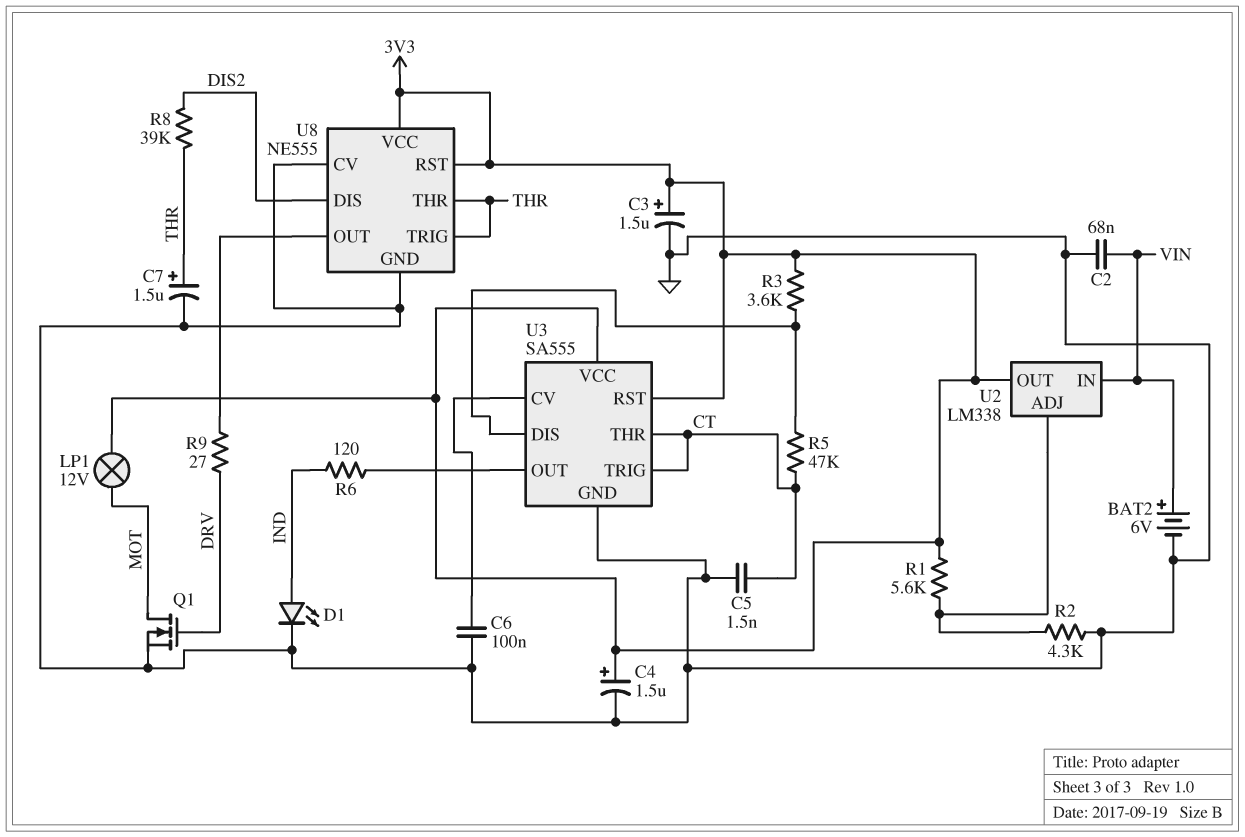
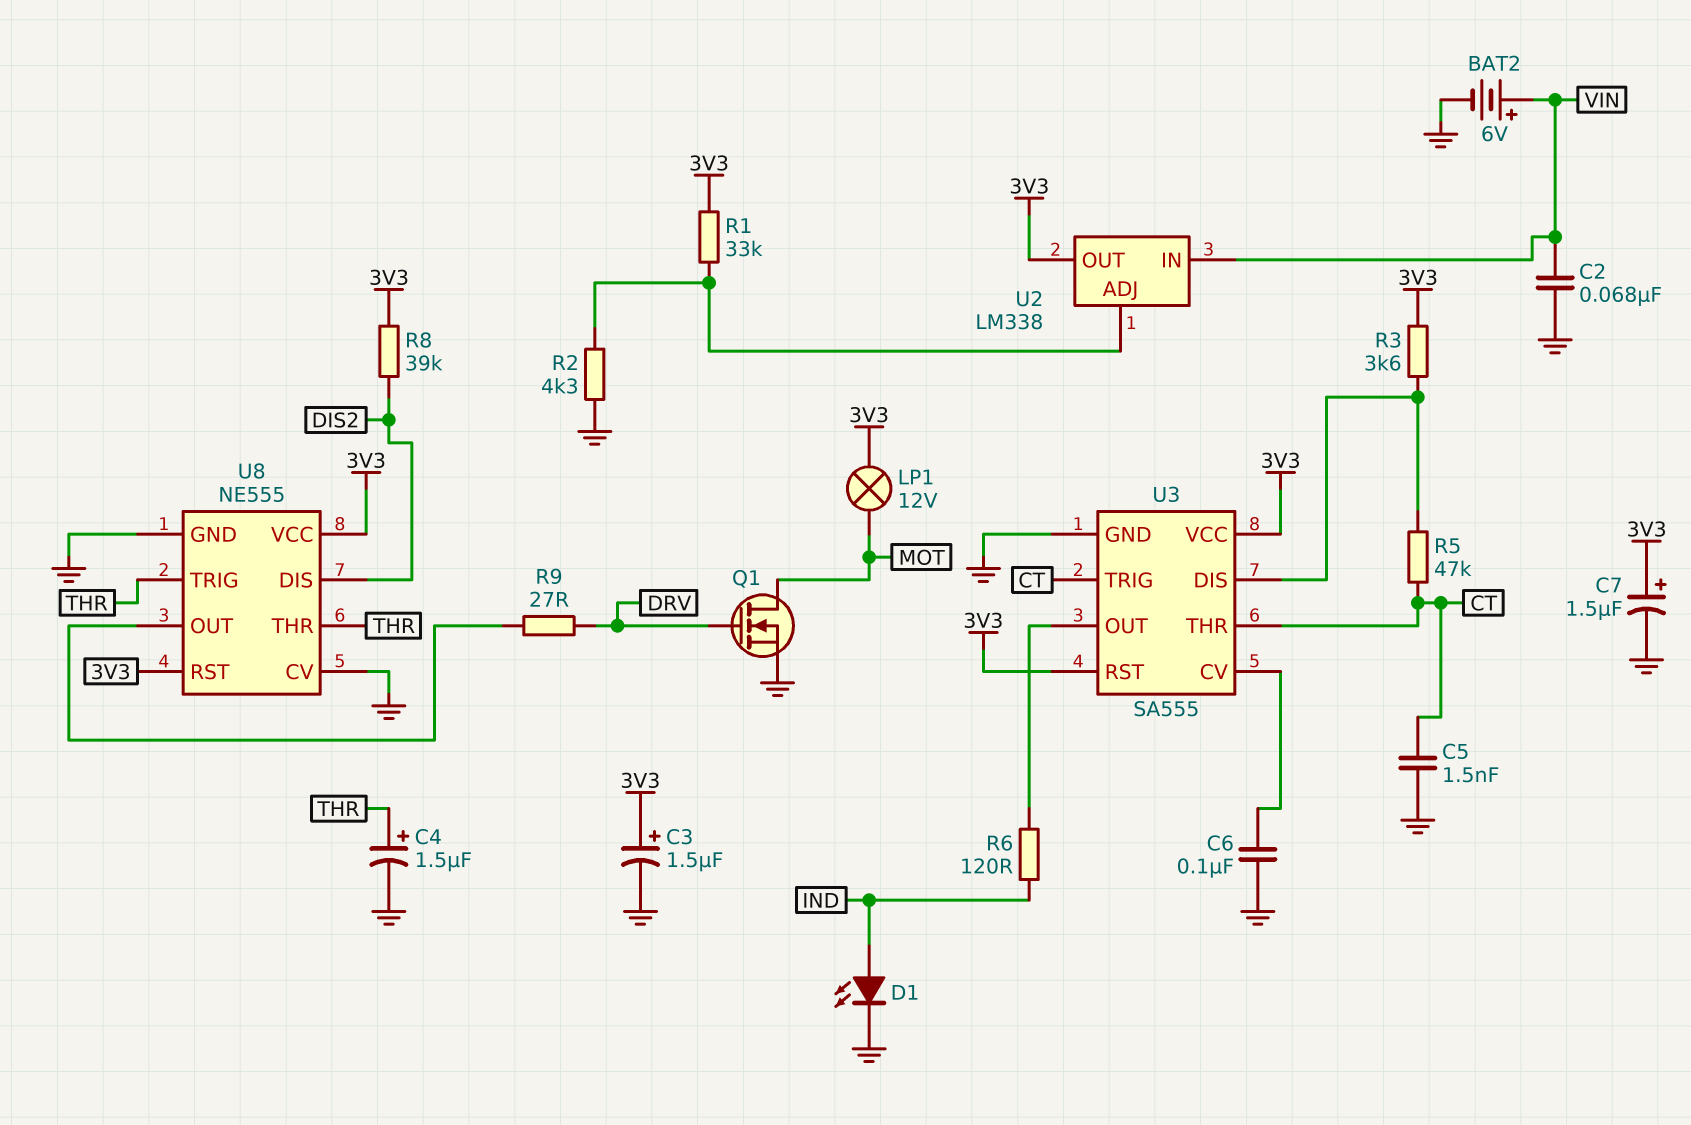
C4: 1.5uF (plus 3V3, minus GND) -> 1.5uF (plus THR, minus GND)
C7: 1.5uF (plus THR, minus GND) -> 1.5uF (plus 3V3, minus GND)
R1: 5.6k (3V3, U2/ADJ) -> 33k (3V3, U2/ADJ)
R8: 39k (DIS2, THR) -> 39k (3V3, DIS2)

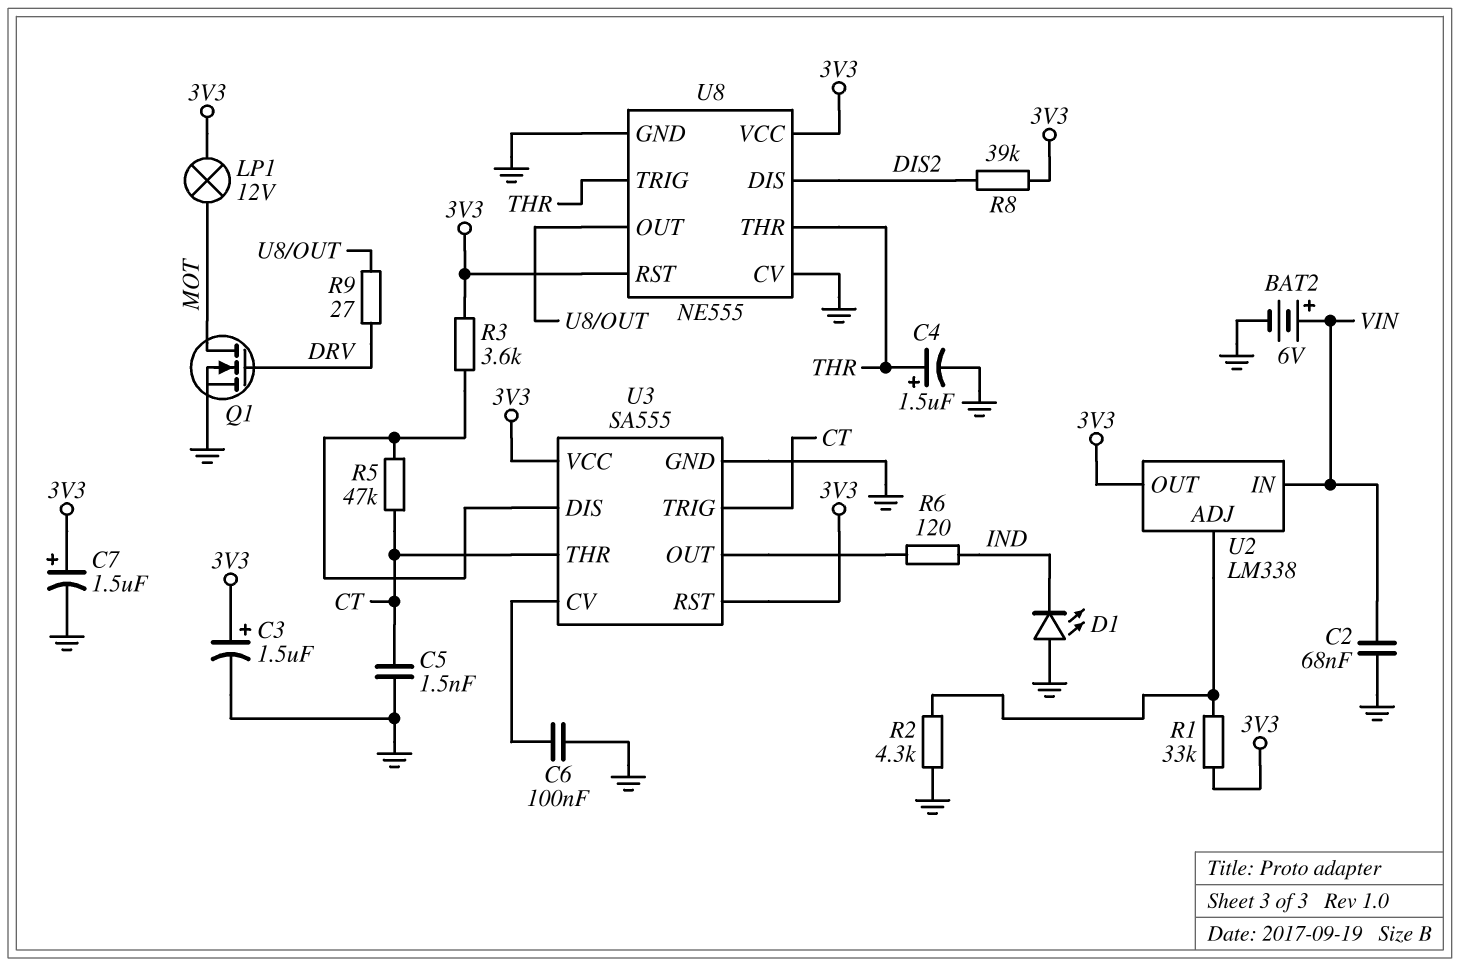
D1: LED (A IND, K GND) -> LED (A GND, K IND)

